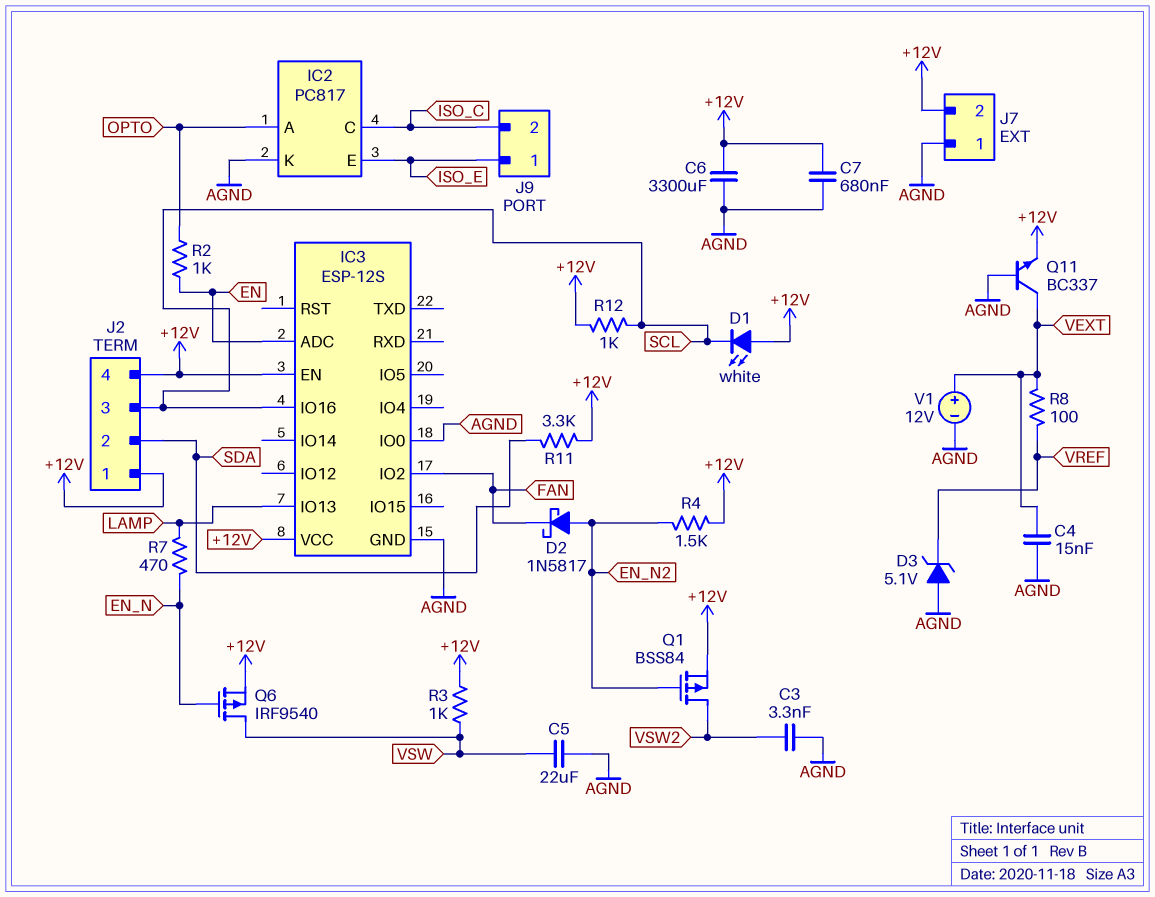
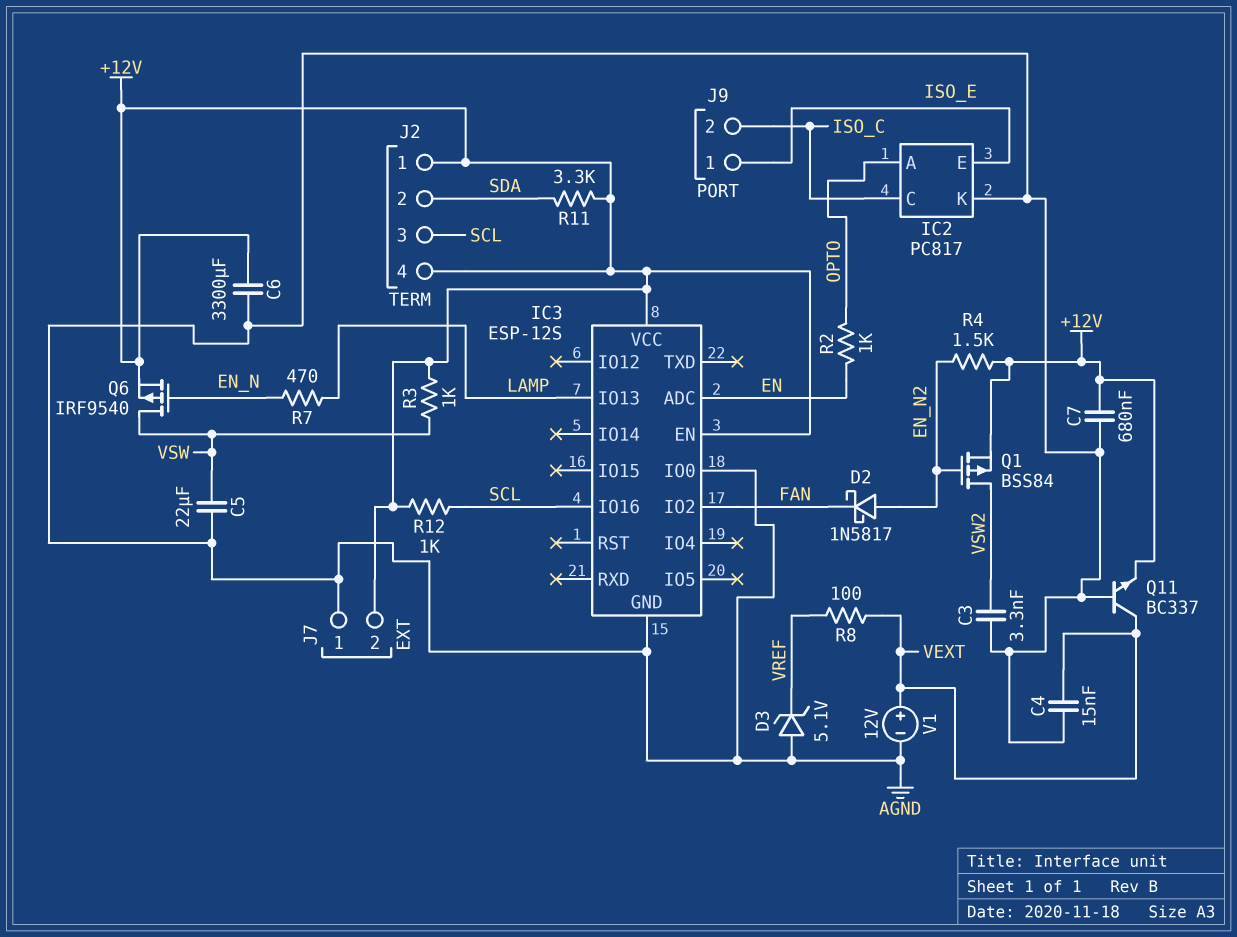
D1: LED white (A +12V, K SCL) -> none

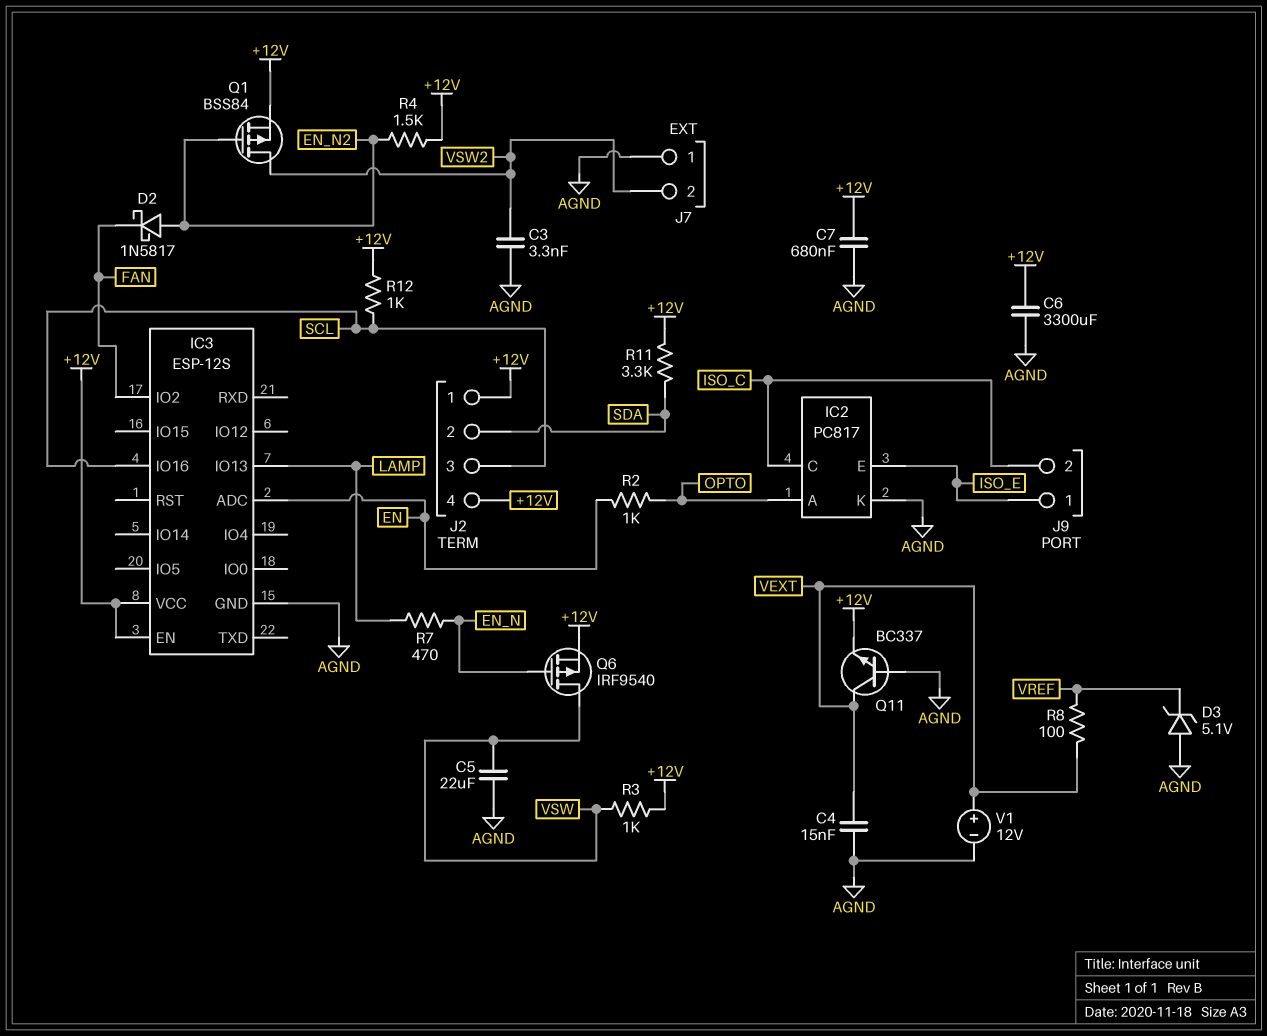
IC3 pin IO0: AGND -> none
J7 pin 2: +12V -> VSW2

